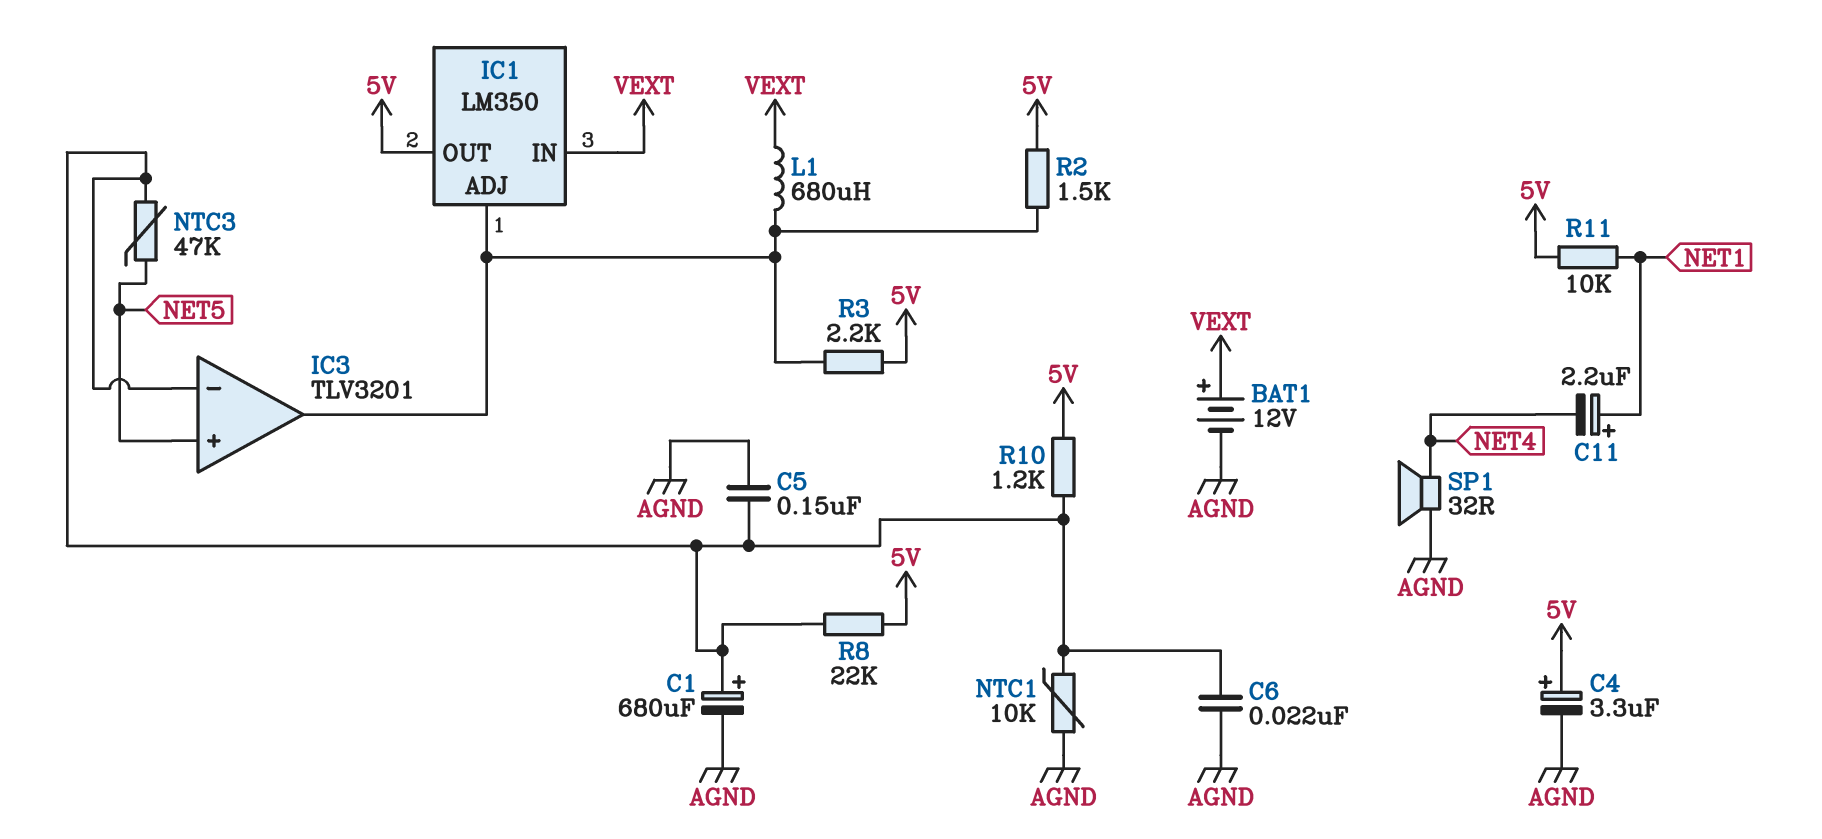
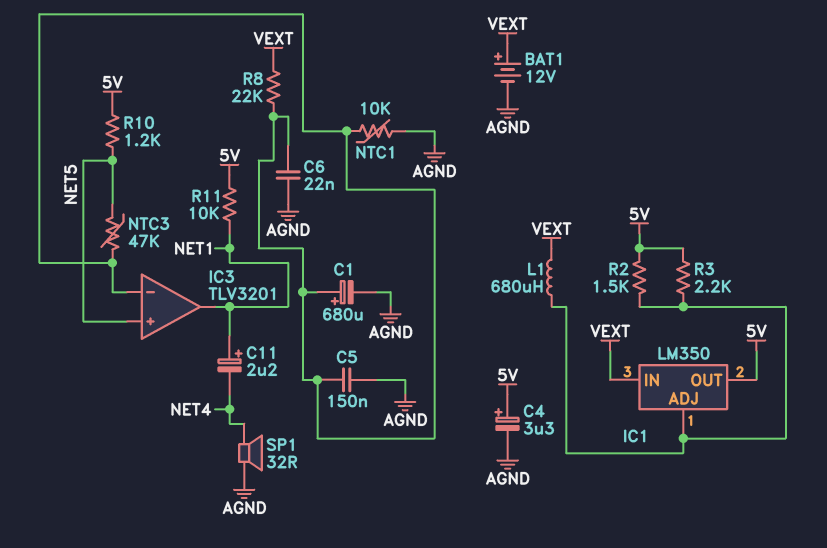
IC3 pin out: IC1/ADJ -> NET1
R8: 22k (5V, IC3/in-) -> 22k (IC3/in-, VEXT)
R10: 1.2k (5V, IC3/in-) -> 1.2k (5V, NET5)

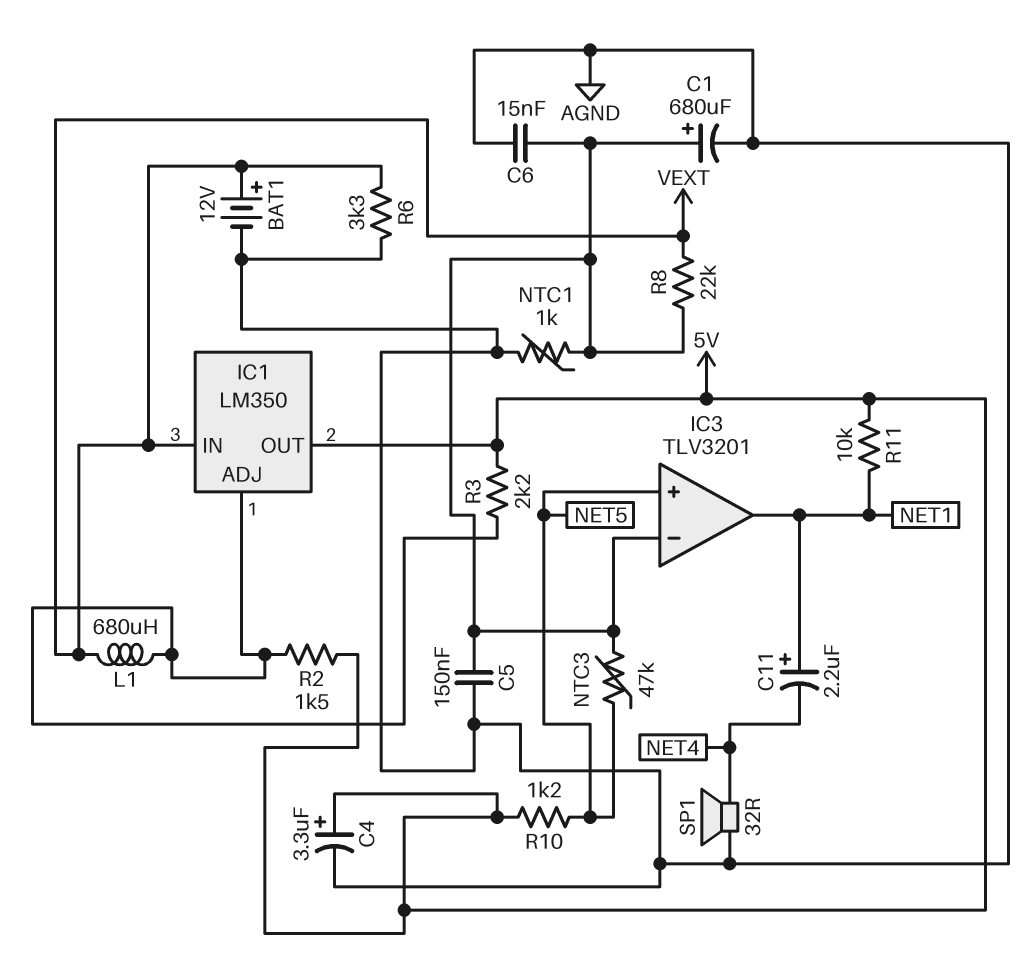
C6: 22nF (AGND, IC3/in-) -> 15nF (AGND, IC3/in-)
NTC1: 10k (AGND, IC3/in-) -> 1k (AGND, IC3/in-)
R6: none -> 3.3k (AGND, VEXT)

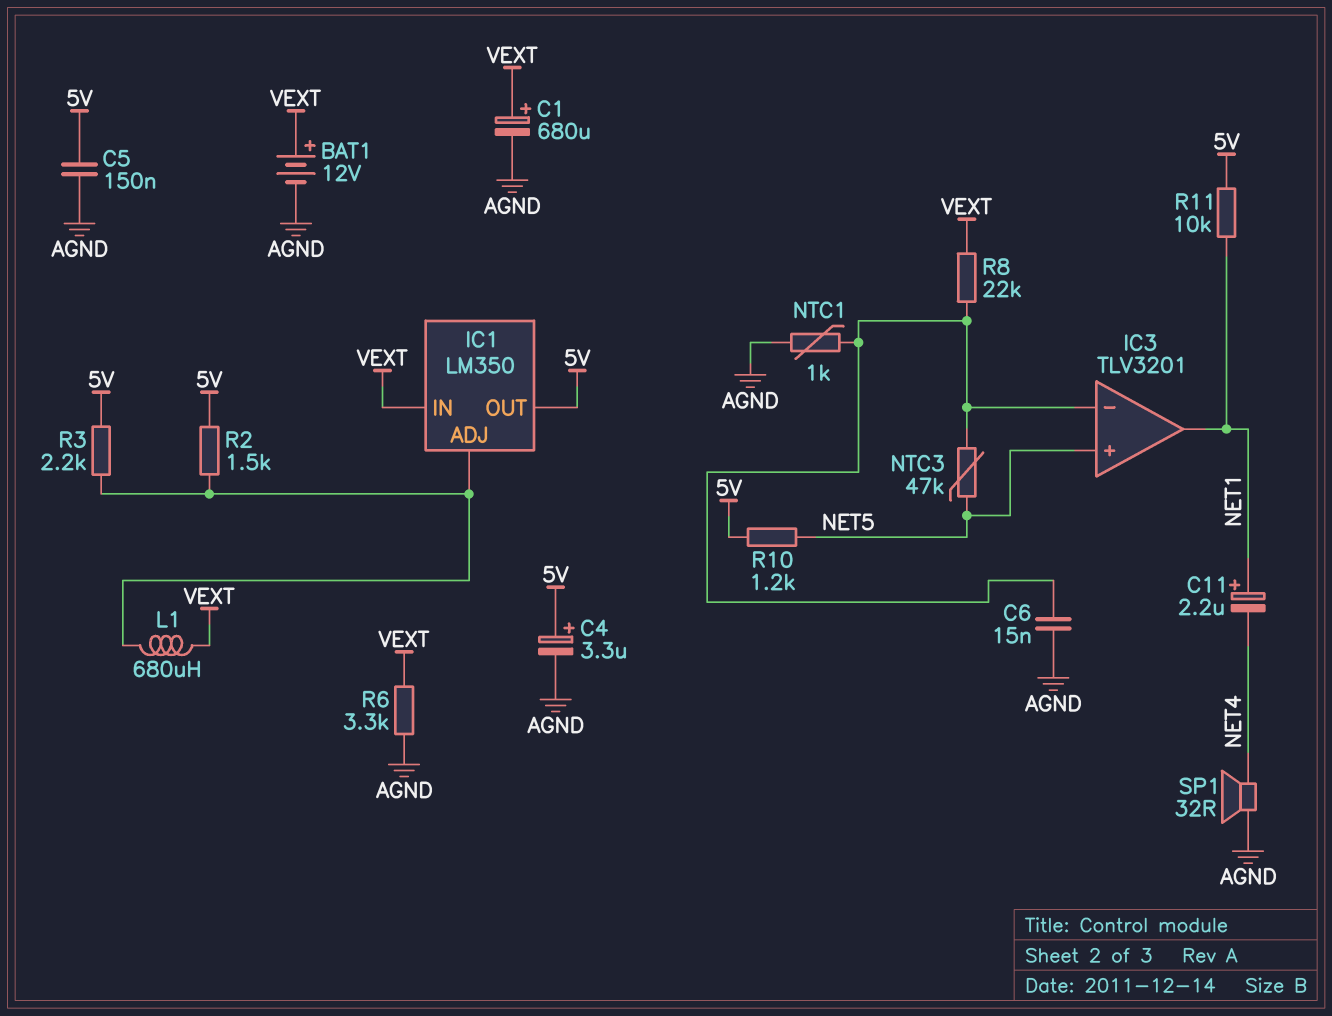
C1: 680uF (plus IC3/in-, minus AGND) -> 680uF (plus VEXT, minus AGND)
C5: 150nF (AGND, IC3/in-) -> 150nF (5V, AGND)

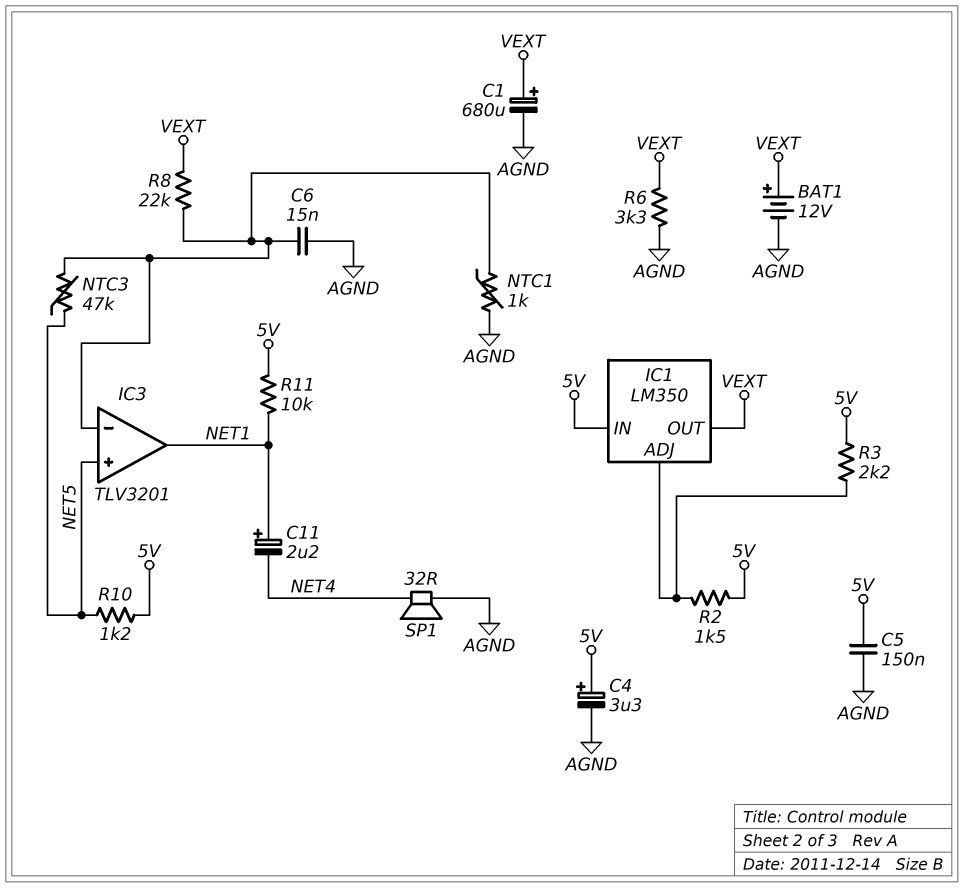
IC1 pin IN: VEXT -> 5V
IC1 pin OUT: 5V -> VEXT
L1: 680uH (IC1/ADJ, VEXT) -> none

